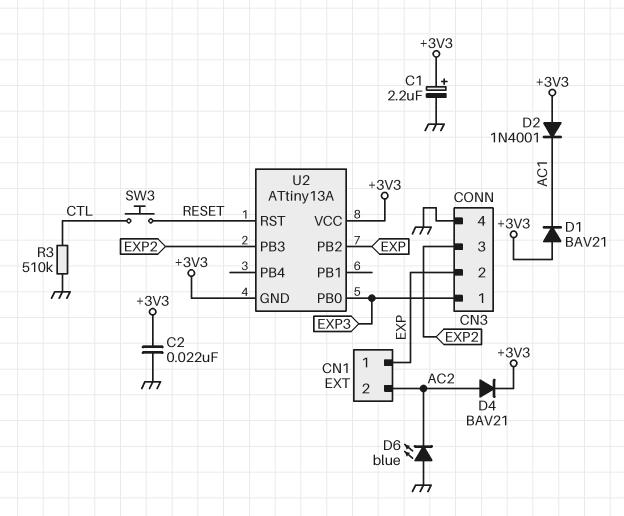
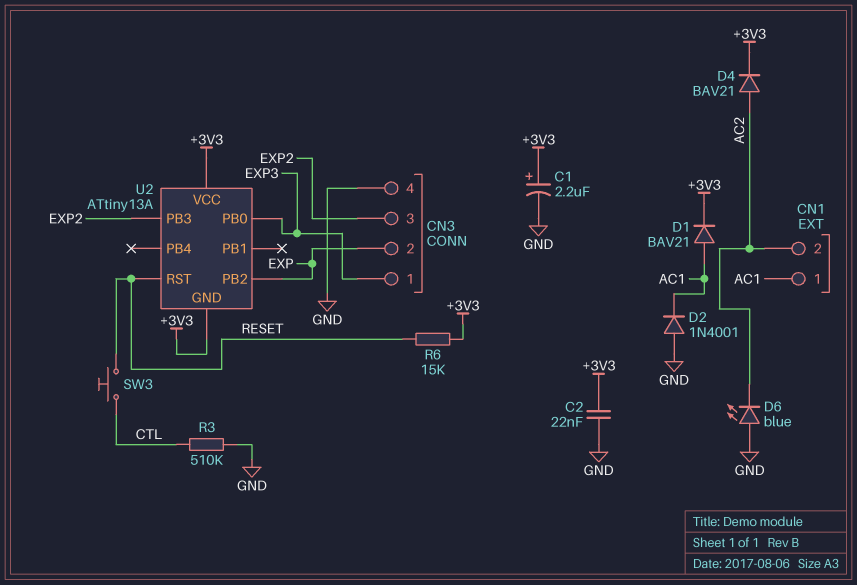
CN1 pin 1: EXP -> AC1
D1: diode BAV21 (A +3V3, K AC1) -> diode BAV21 (A AC1, K +3V3)
D2: diode 1N4001 (A +3V3, K AC1) -> diode 1N4001 (A GND, K AC1)
R6: none -> 15k (+3V3, RESET)

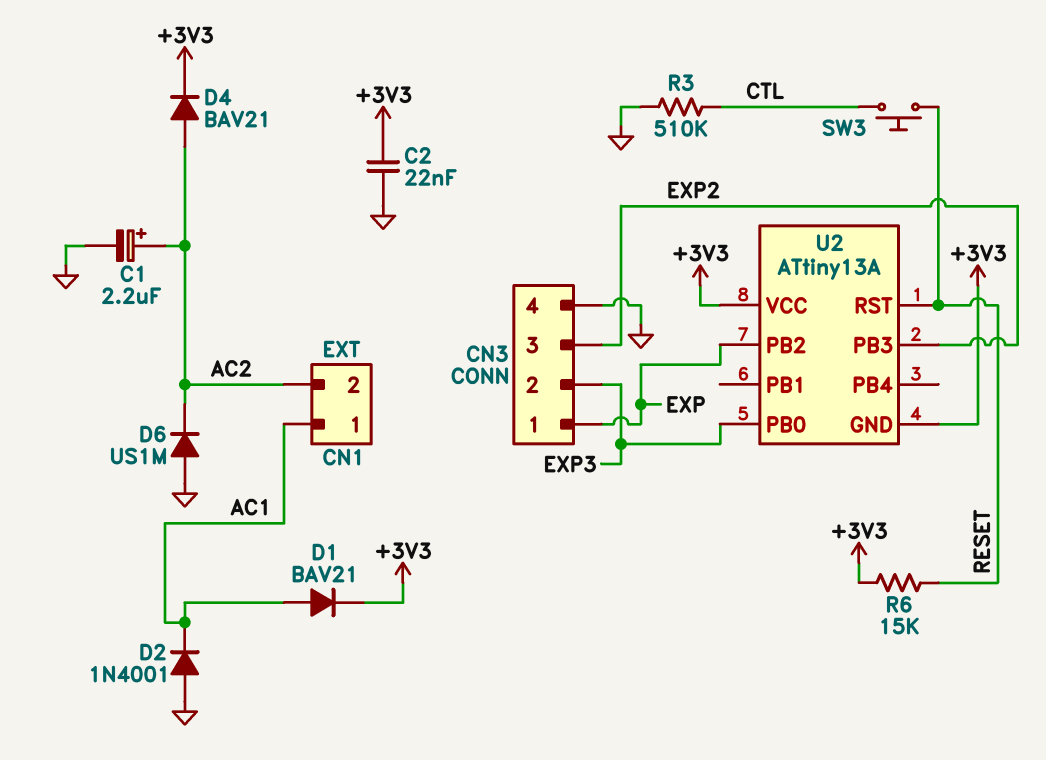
C1: 2.2uF (plus +3V3, minus GND) -> 2.2uF (plus AC2, minus GND)
CN3 pin 1: EXP3 -> EXP
CN3 pin 2: EXP -> EXP3
D6: LED blue (A GND, K AC2) -> diode US1M (A GND, K AC2)

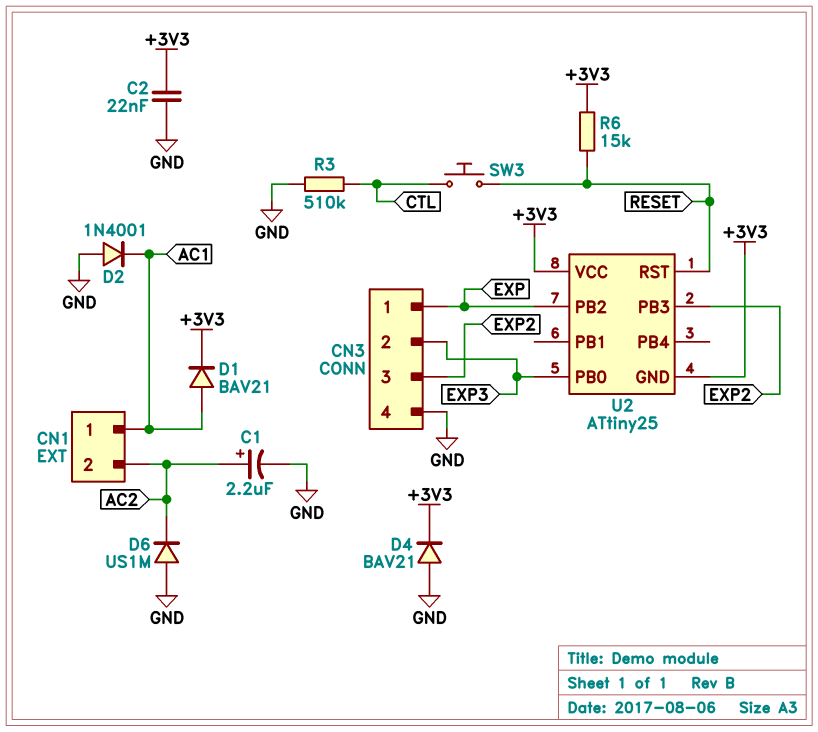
D4: diode BAV21 (A AC2, K +3V3) -> diode BAV21 (A GND, K +3V3)
U2: ATtiny13A -> ATtiny25

